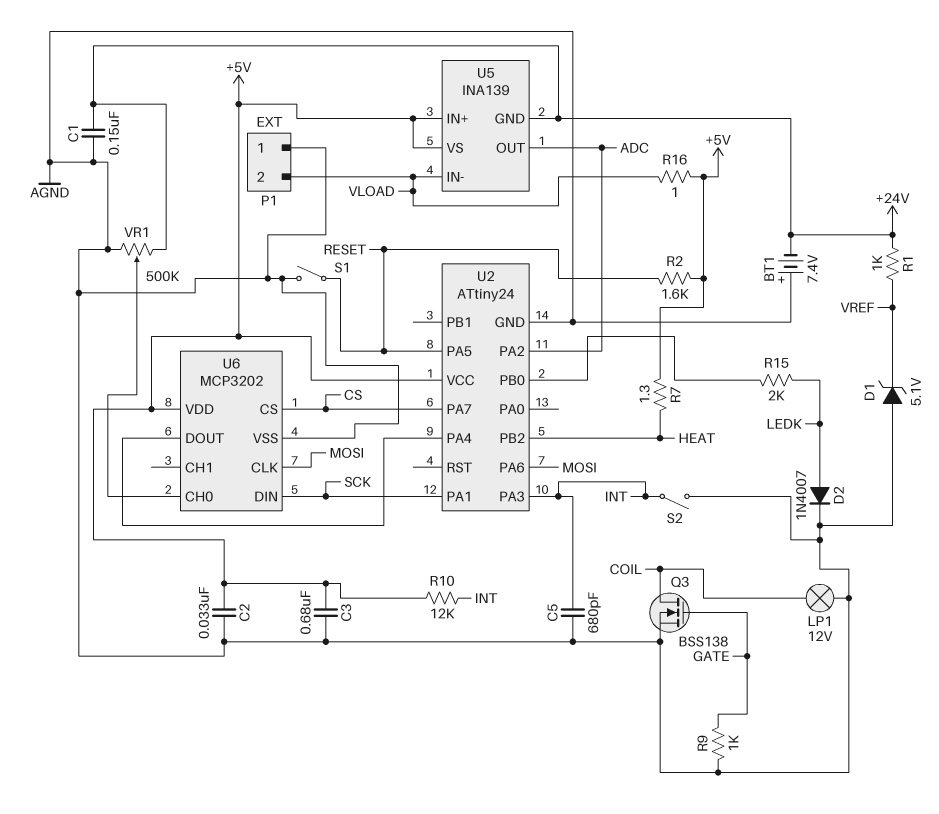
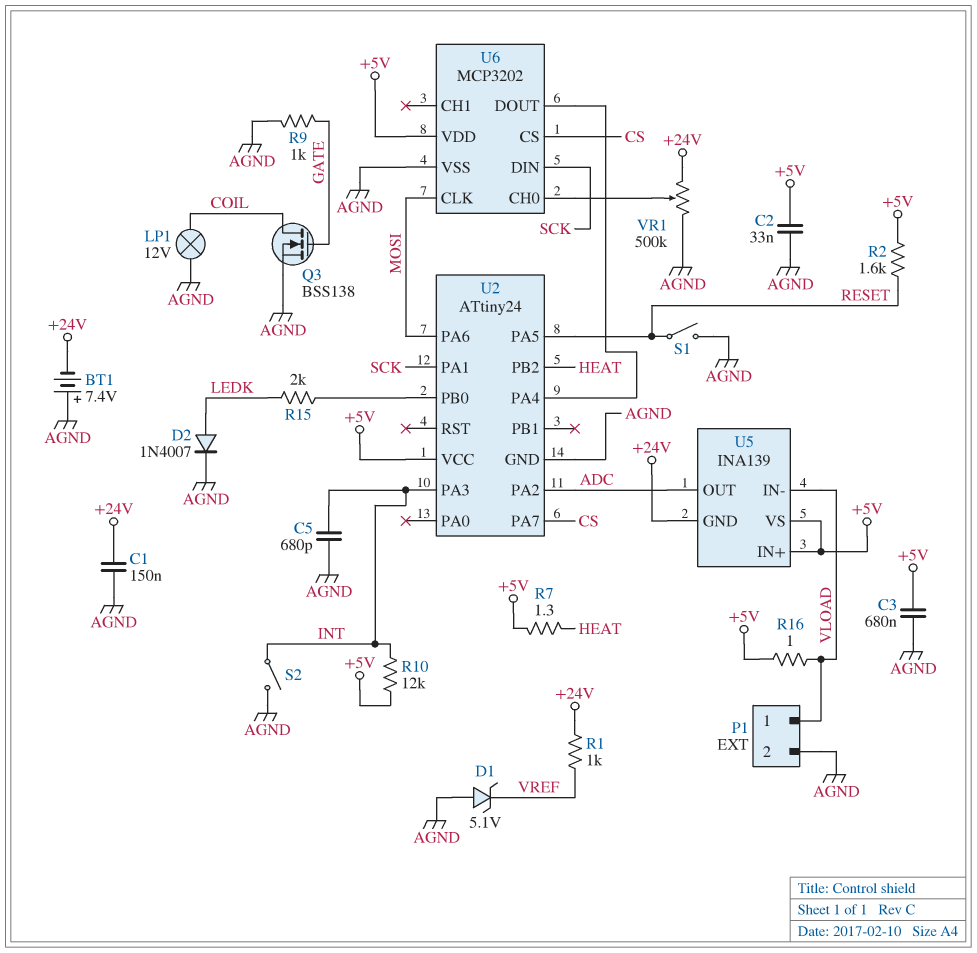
P1 pin 1: AGND -> VLOAD
P1 pin 2: VLOAD -> AGND

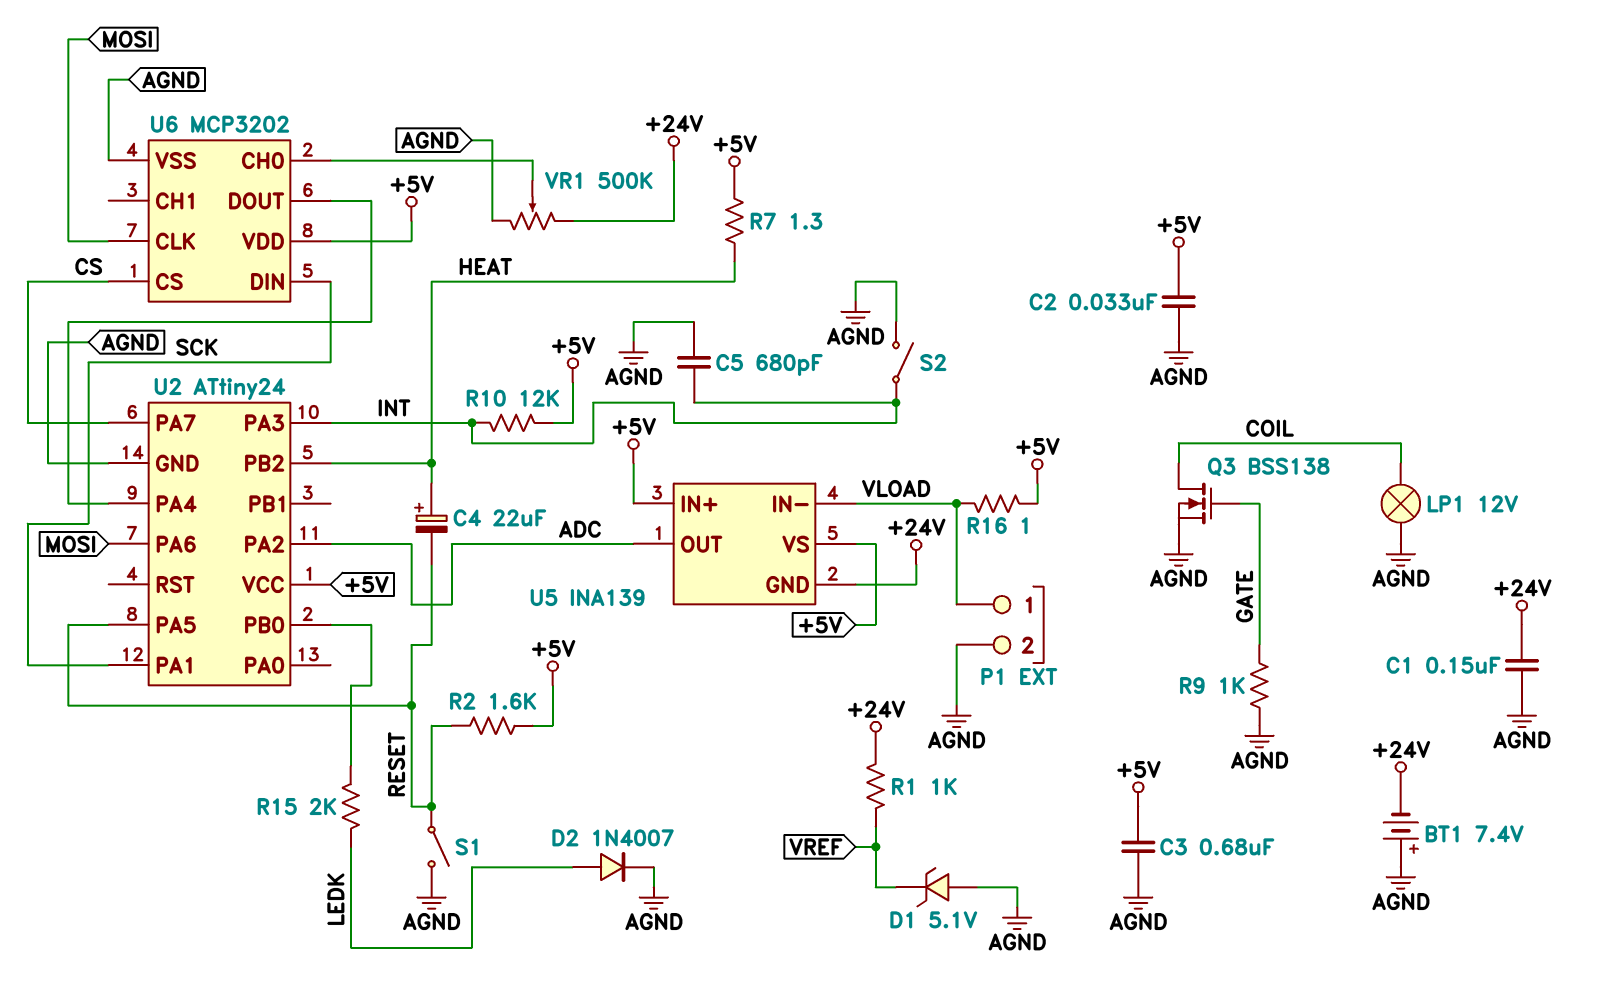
C4: none -> 22uF (plus HEAT, minus RESET)

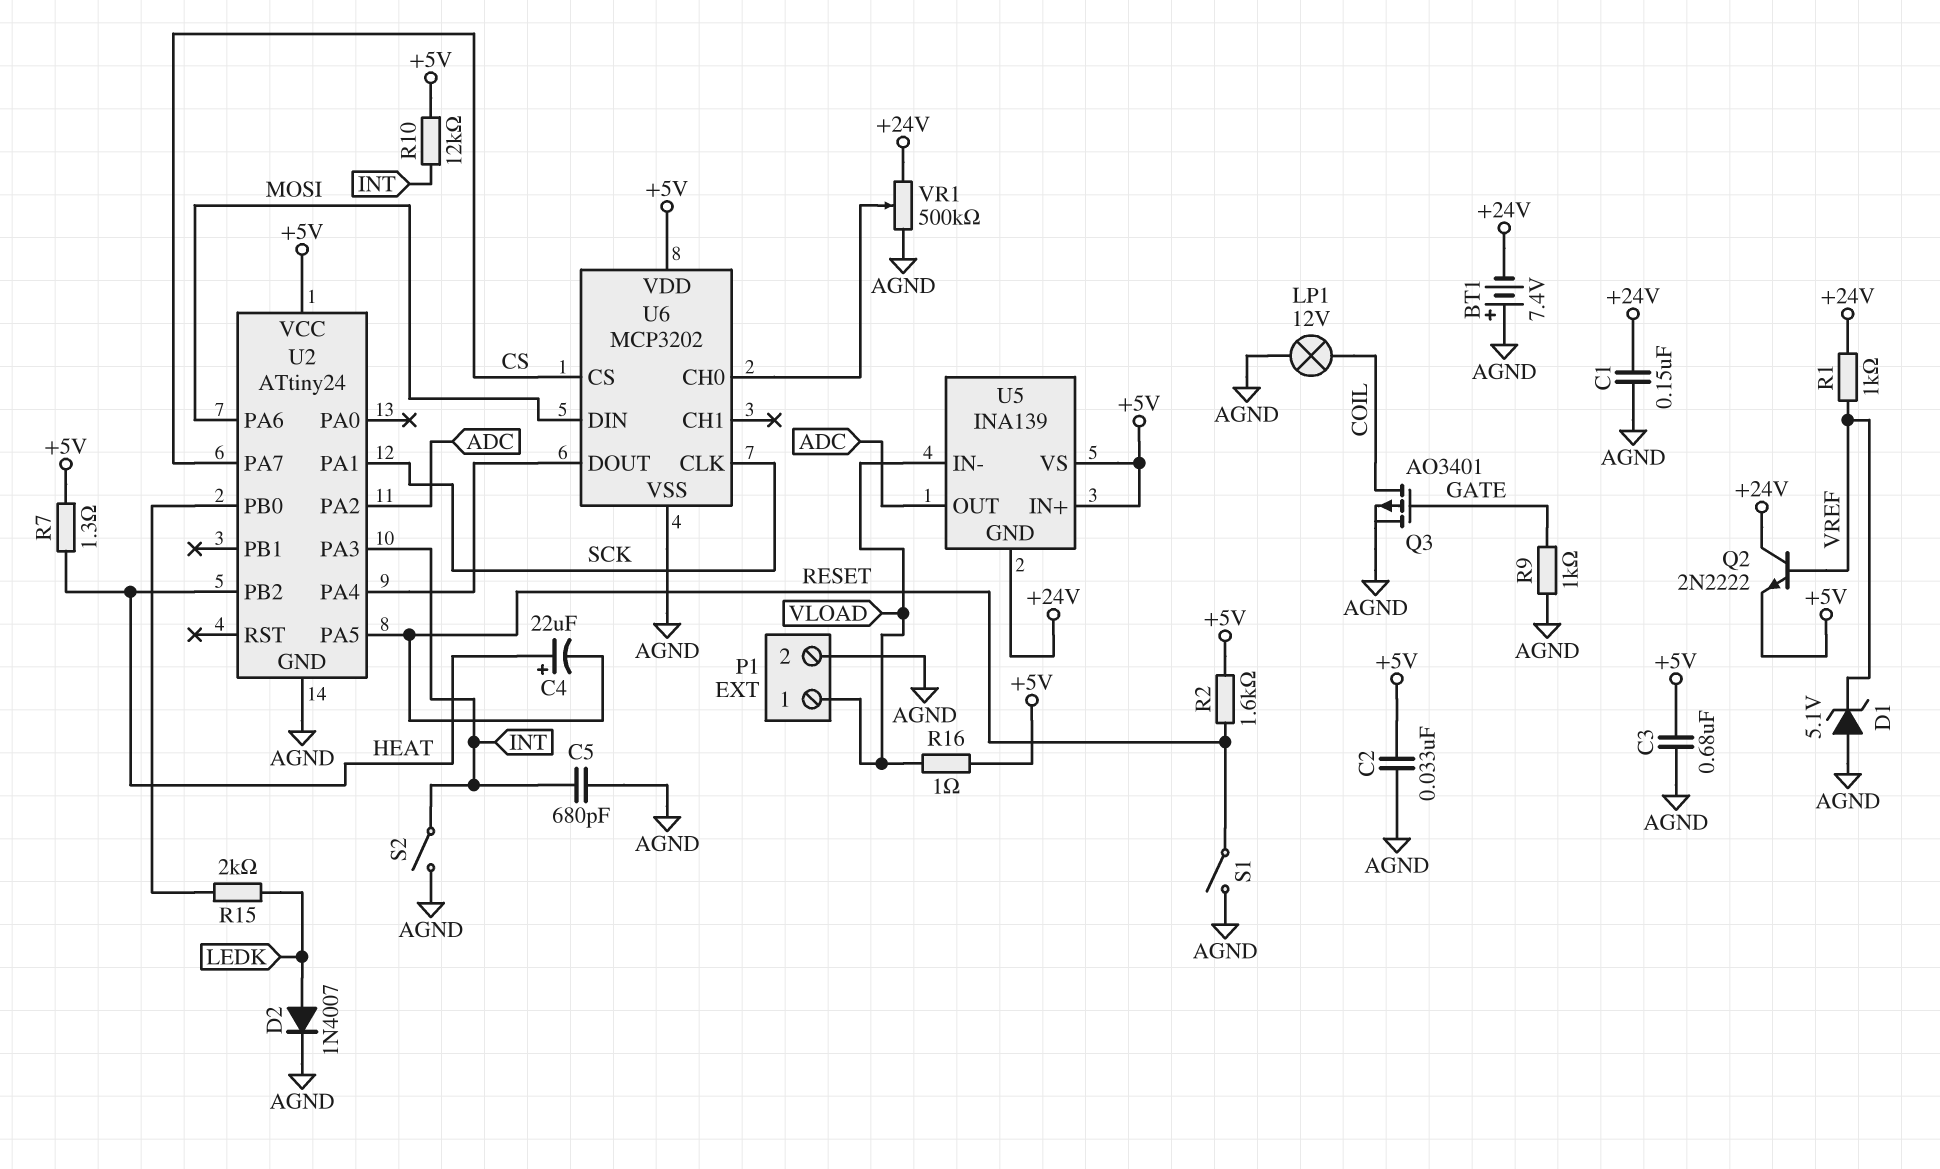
Q2: none -> NPN 2N2222 (B VREF, C +24V, E +5V)
Q3: NMOS BSS138 (G GATE, D COIL, S AGND) -> PMOS AO3401 (G GATE, D COIL, S AGND)
U6 pin CLK: MOSI -> SCK
U6 pin DIN: SCK -> MOSI

